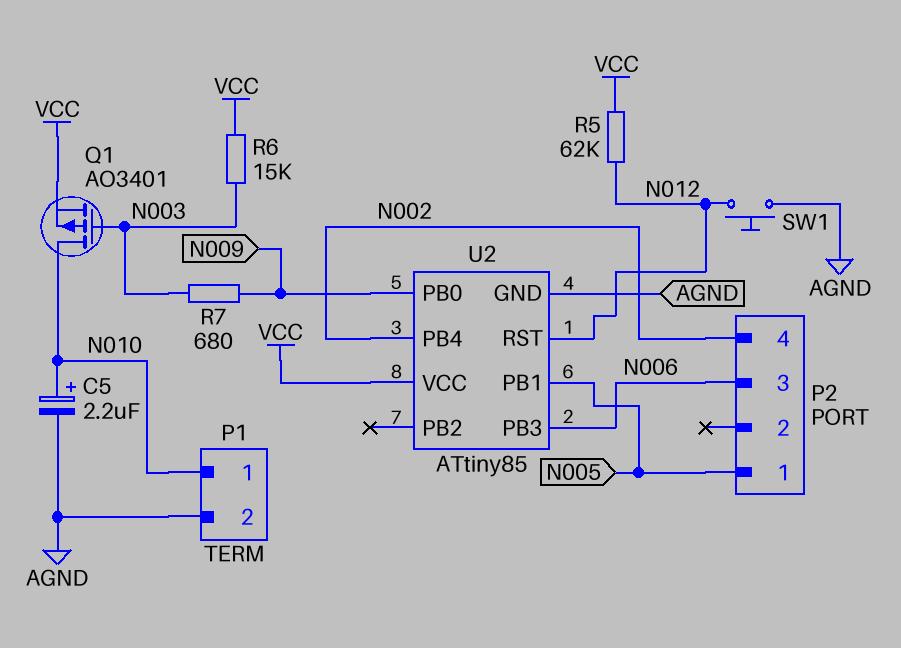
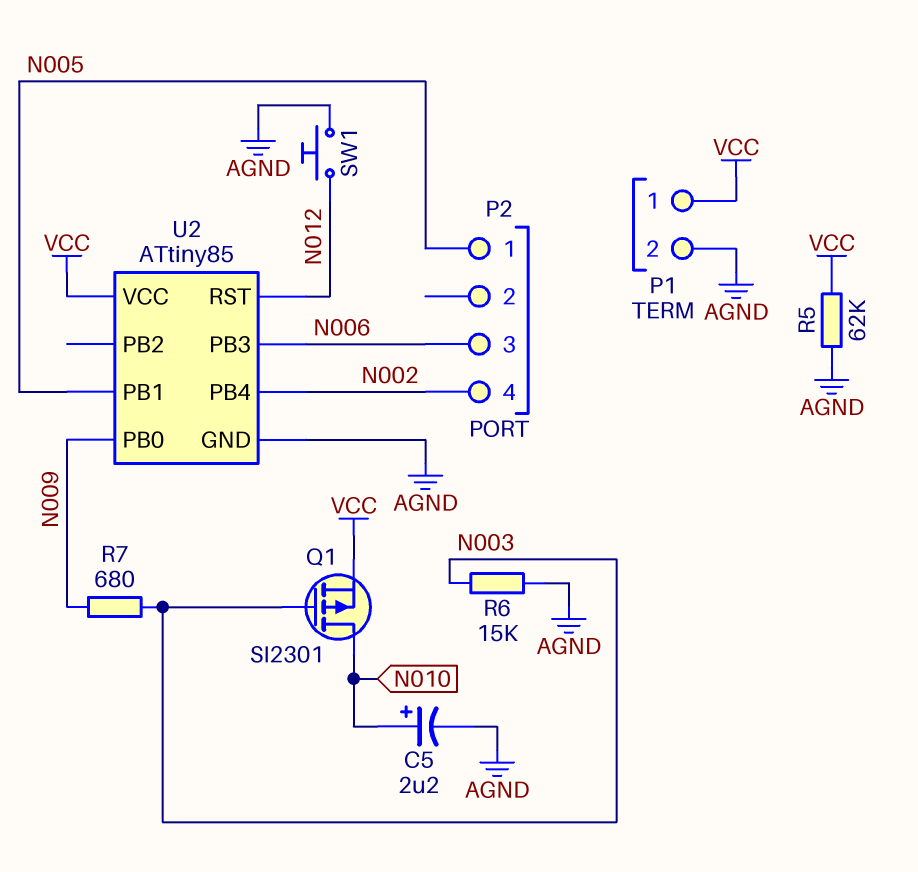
P1 pin 1: N010 -> VCC
Q1: PMOS AO3401 (G N003, D N010, S VCC) -> PMOS SI2301 (G N003, D N010, S VCC)
R5: 62k (N012, VCC) -> 62k (AGND, VCC)
R6: 15k (N003, VCC) -> 15k (AGND, N003)

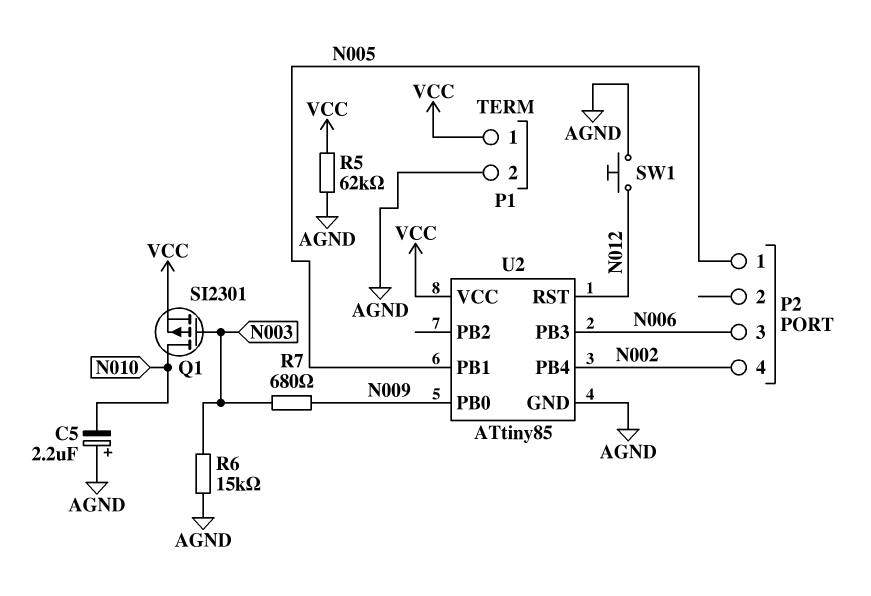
C5: 2.2uF (plus N010, minus AGND) -> 2.2uF (plus AGND, minus N010)

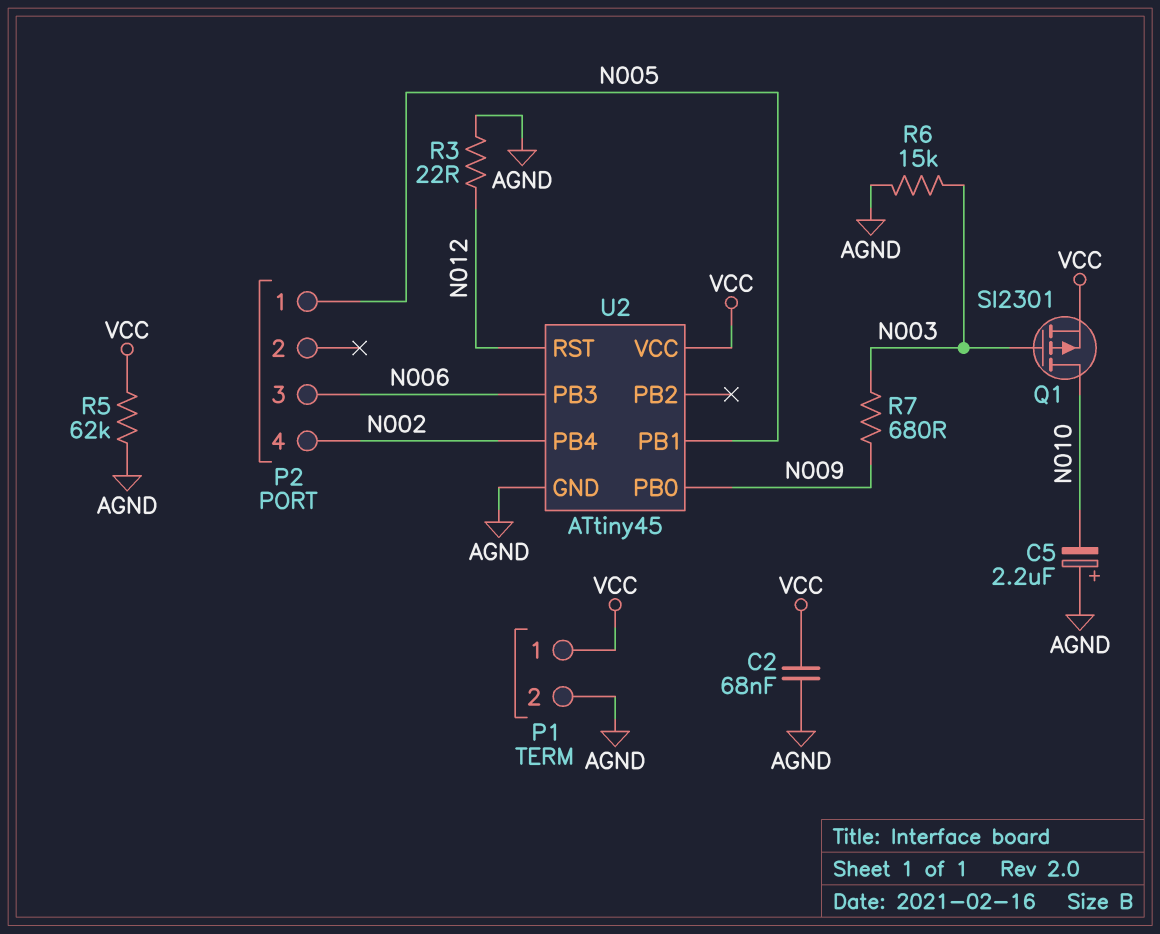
C2: none -> 68nF (AGND, VCC)
R3: none -> 22 (AGND, N012)
SW1: button (AGND, N012) -> none
U2: ATtiny85 -> ATtiny45

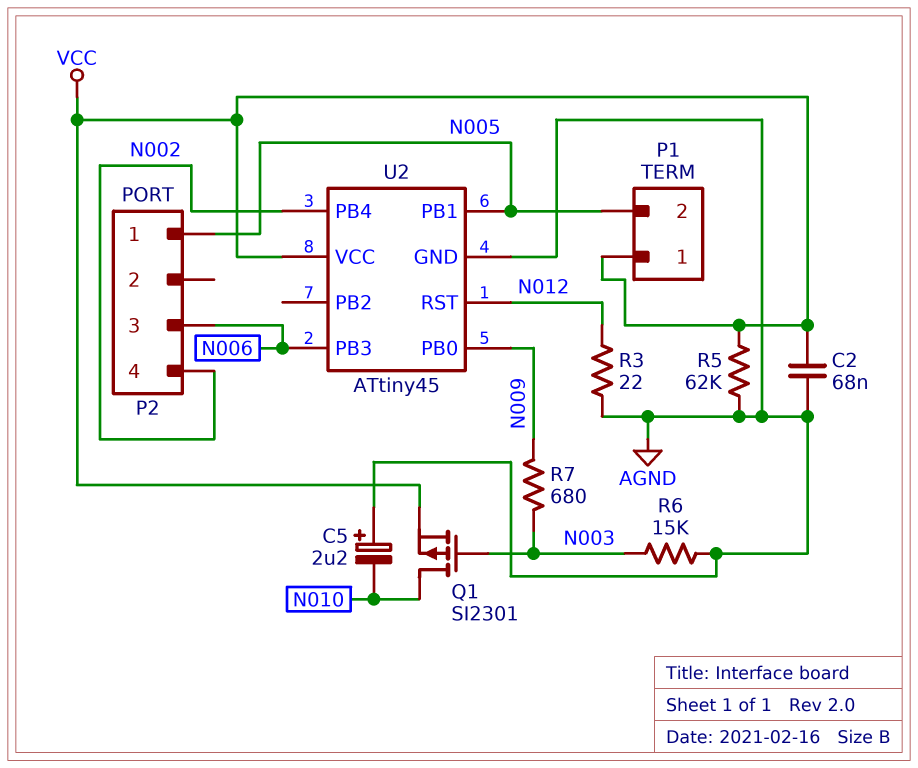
P1 pin 2: AGND -> N005

